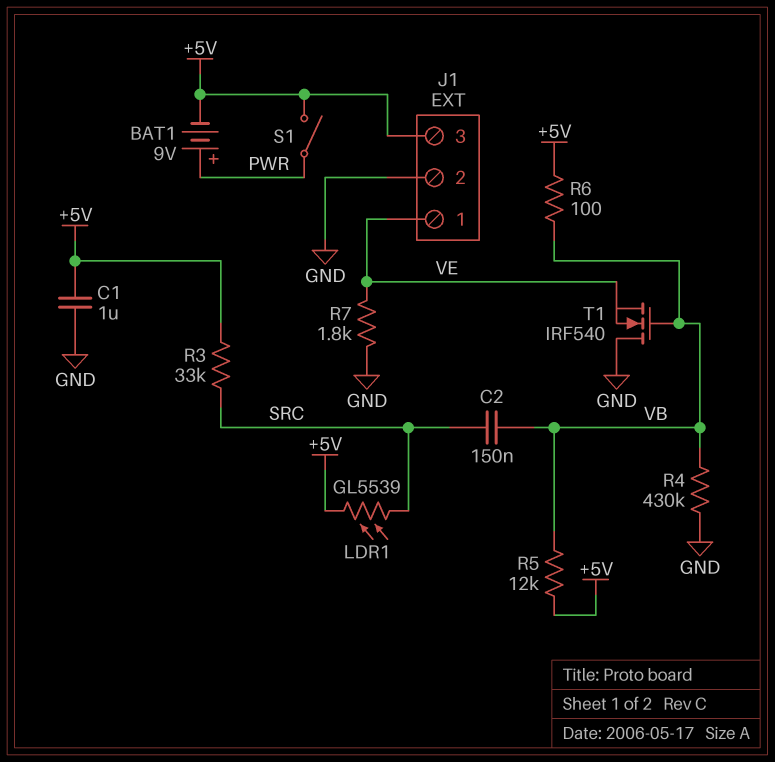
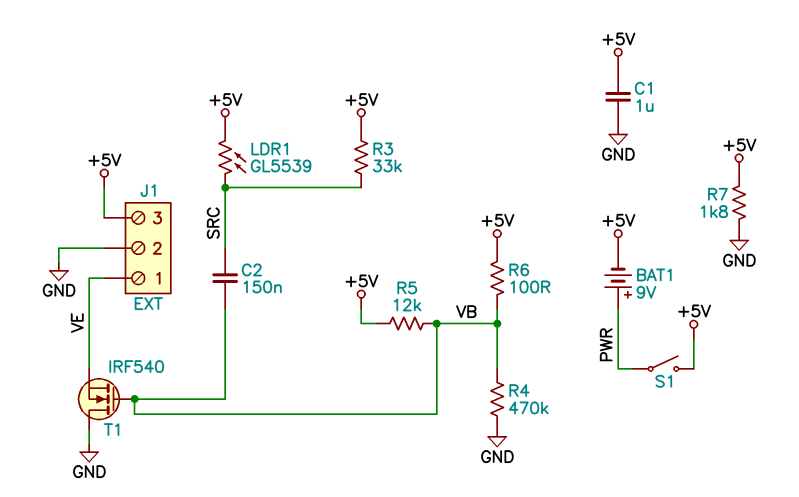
R4: 430k (GND, VB) -> 470k (GND, VB)
R7: 1.8k (GND, VE) -> 1.8k (+5V, GND)

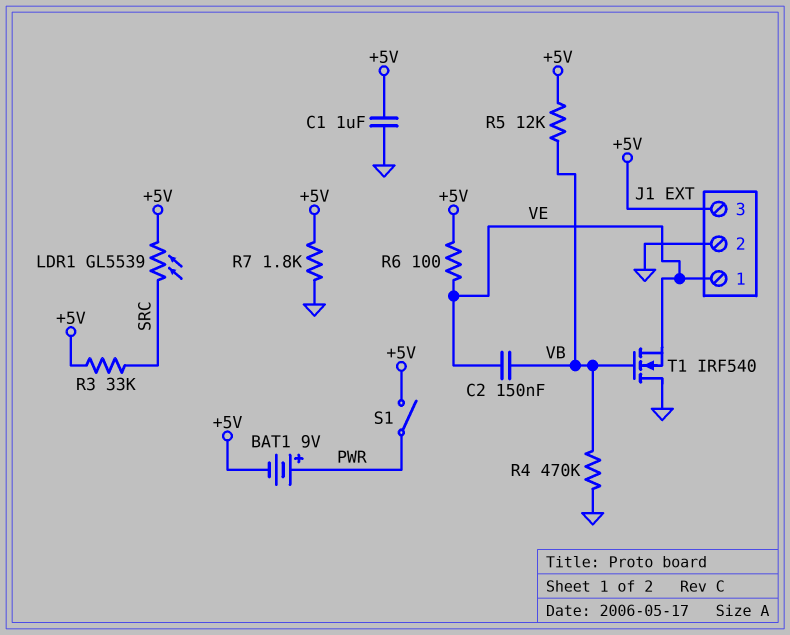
C2: 150nF (SRC, VB) -> 150nF (VB, VE)
R6: 100 (+5V, VB) -> 100 (+5V, VE)

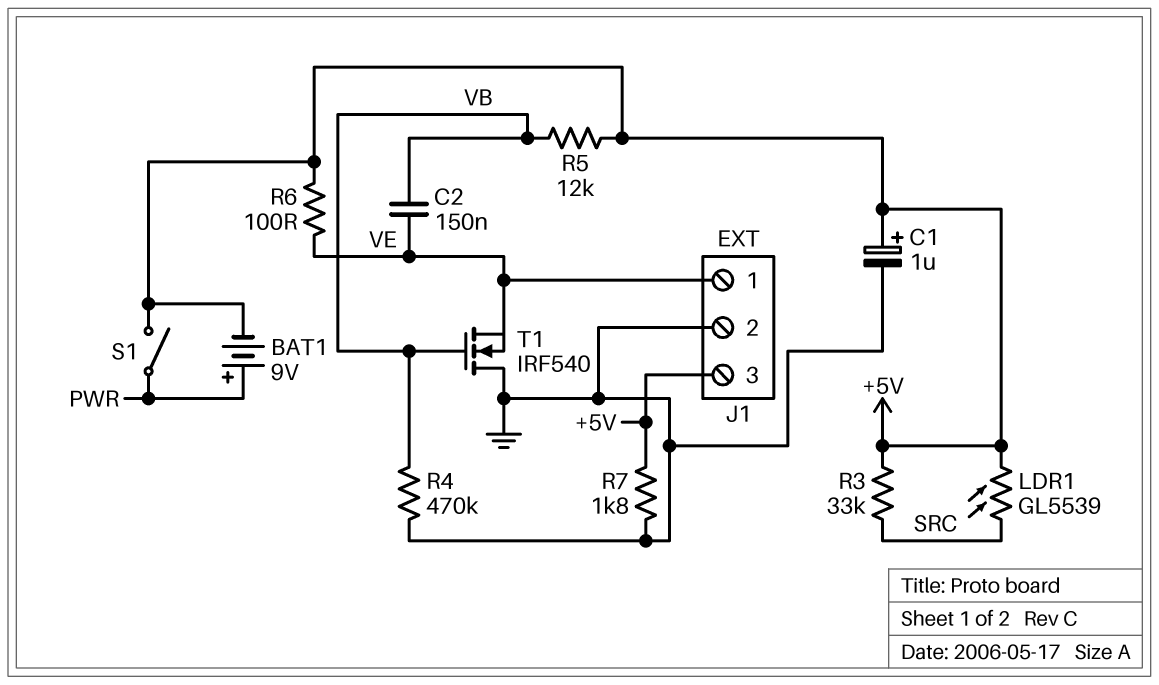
C1: 1uF (+5V, GND) -> 1uF (plus +5V, minus GND)

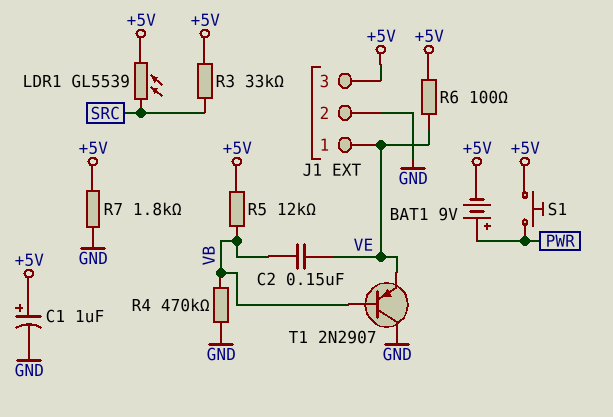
S1: switch (+5V, PWR) -> button (+5V, PWR)
T1: NMOS IRF540 (G VB, D GND, S VE) -> PNP 2N2907 (B VB, C GND, E VE)

